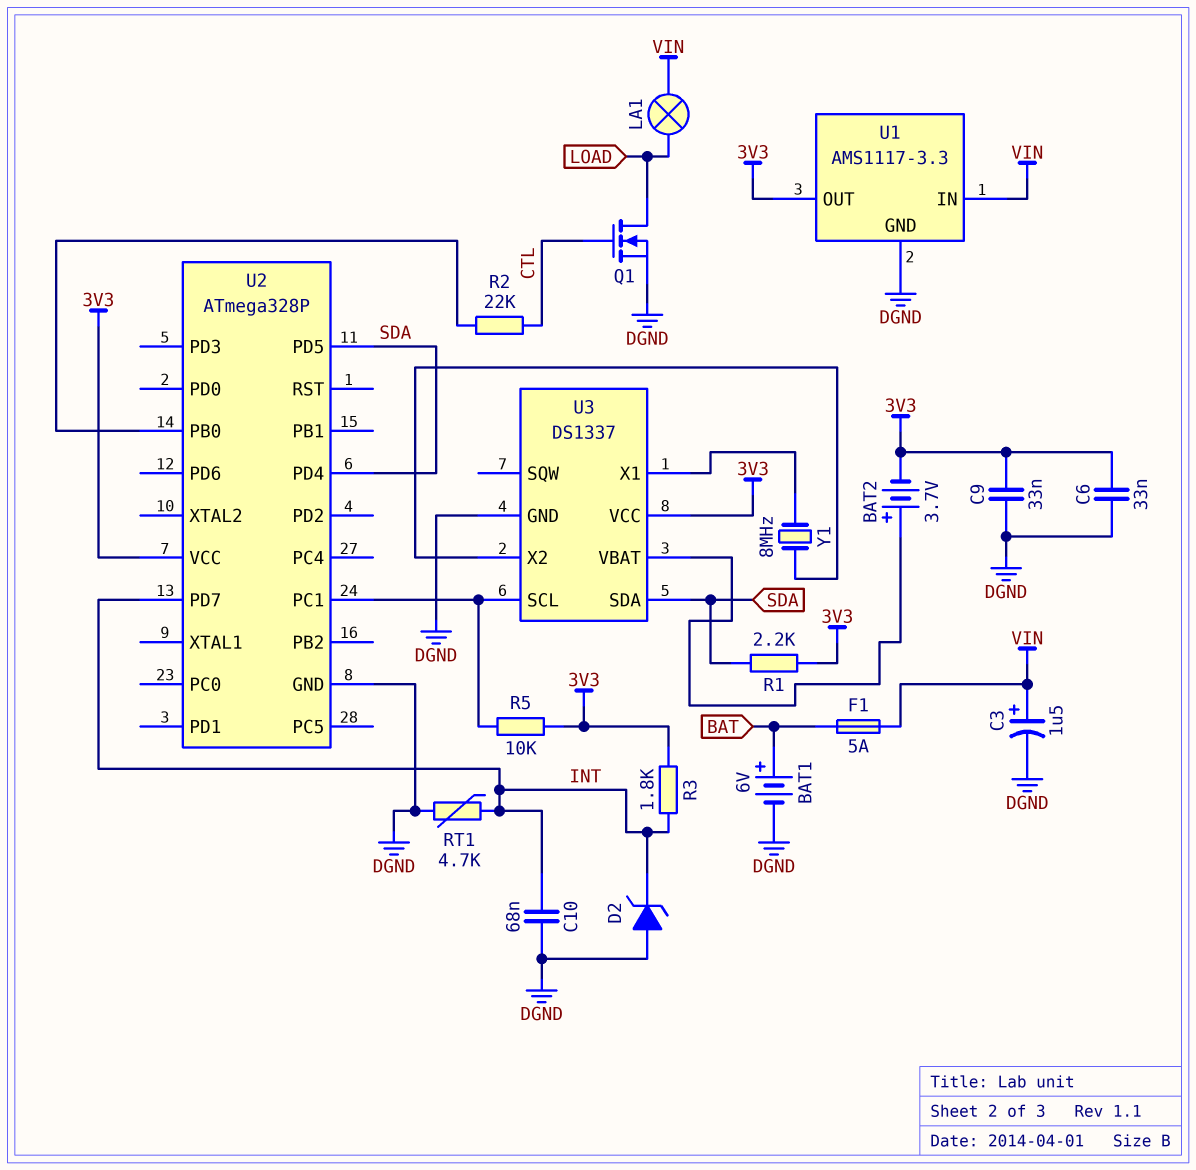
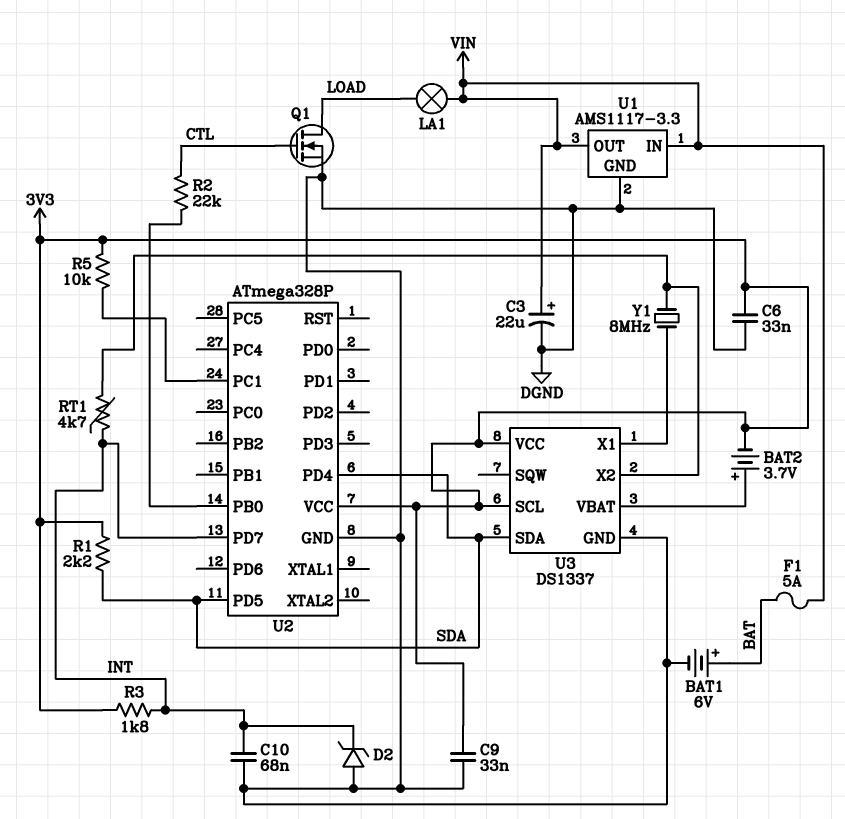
C3: 1.5uF (plus VIN, minus DGND) -> 22uF (plus VIN, minus DGND)
RT1: 4.7k (DGND, INT) -> 4.7k (INT, U3/X2)
U1 pin OUT: 3V3 -> VIN
U3 pin SCL: U2/PC1 -> 3V3

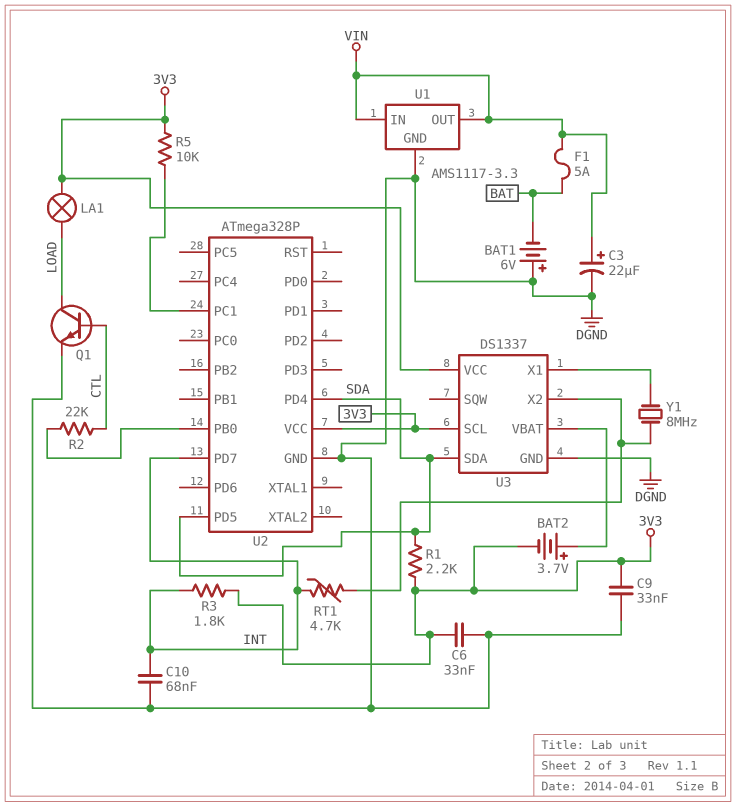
BAT1: 6V (plus BAT, minus DGND) -> 6V (plus DGND, minus BAT)
D2: zener (A DGND, K INT) -> none
LA1: lamp (LOAD, VIN) -> lamp (3V3, LOAD)
Q1: NMOS (G CTL, D LOAD, S DGND) -> NPN (B CTL, C LOAD, E DGND)

